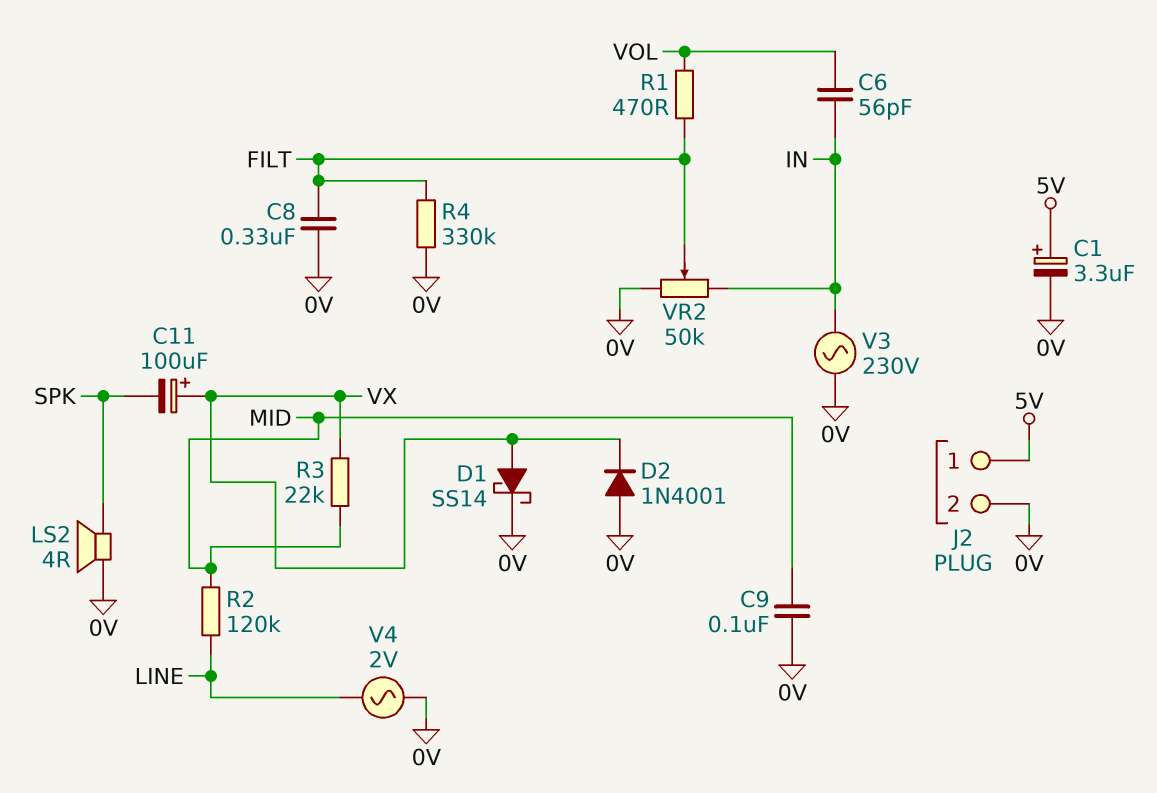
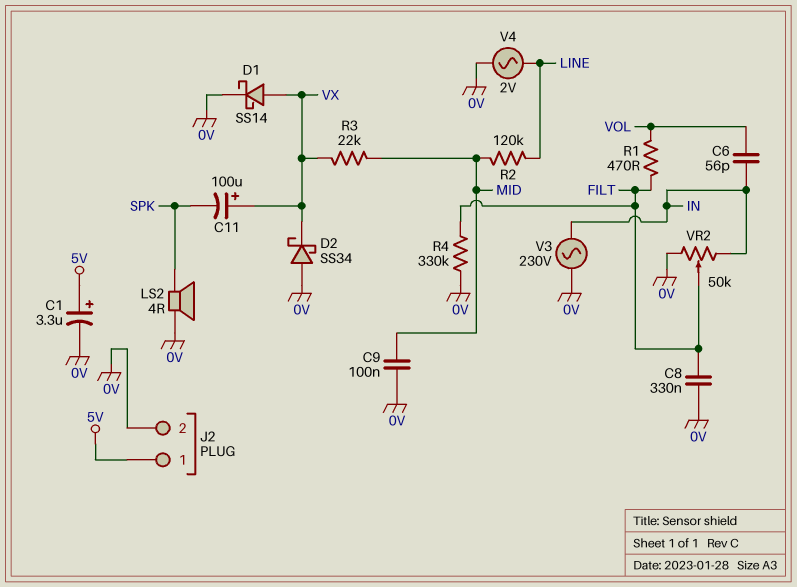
D2: diode 1N4001 (A 0V, K VX) -> schottky SS34 (A 0V, K VX)

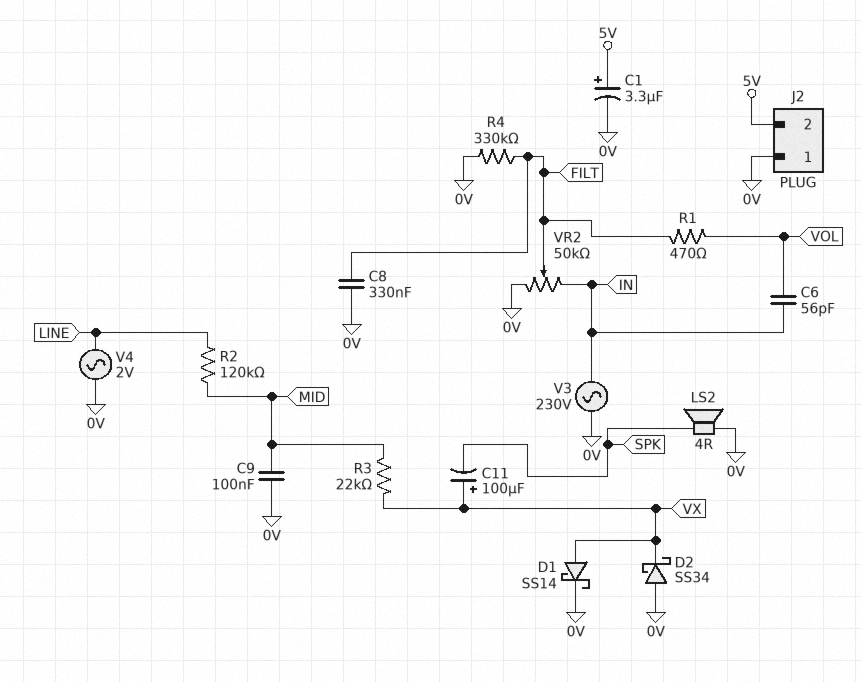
J2 pin 1: 5V -> 0V
J2 pin 2: 0V -> 5V

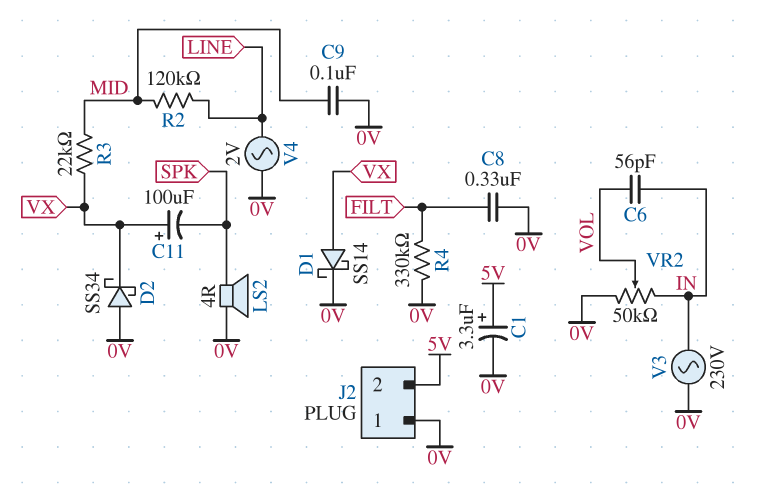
R1: 470 (FILT, VOL) -> none
VR2: 50k (0V, IN, wiper FILT) -> 50k (0V, IN, wiper VOL)

